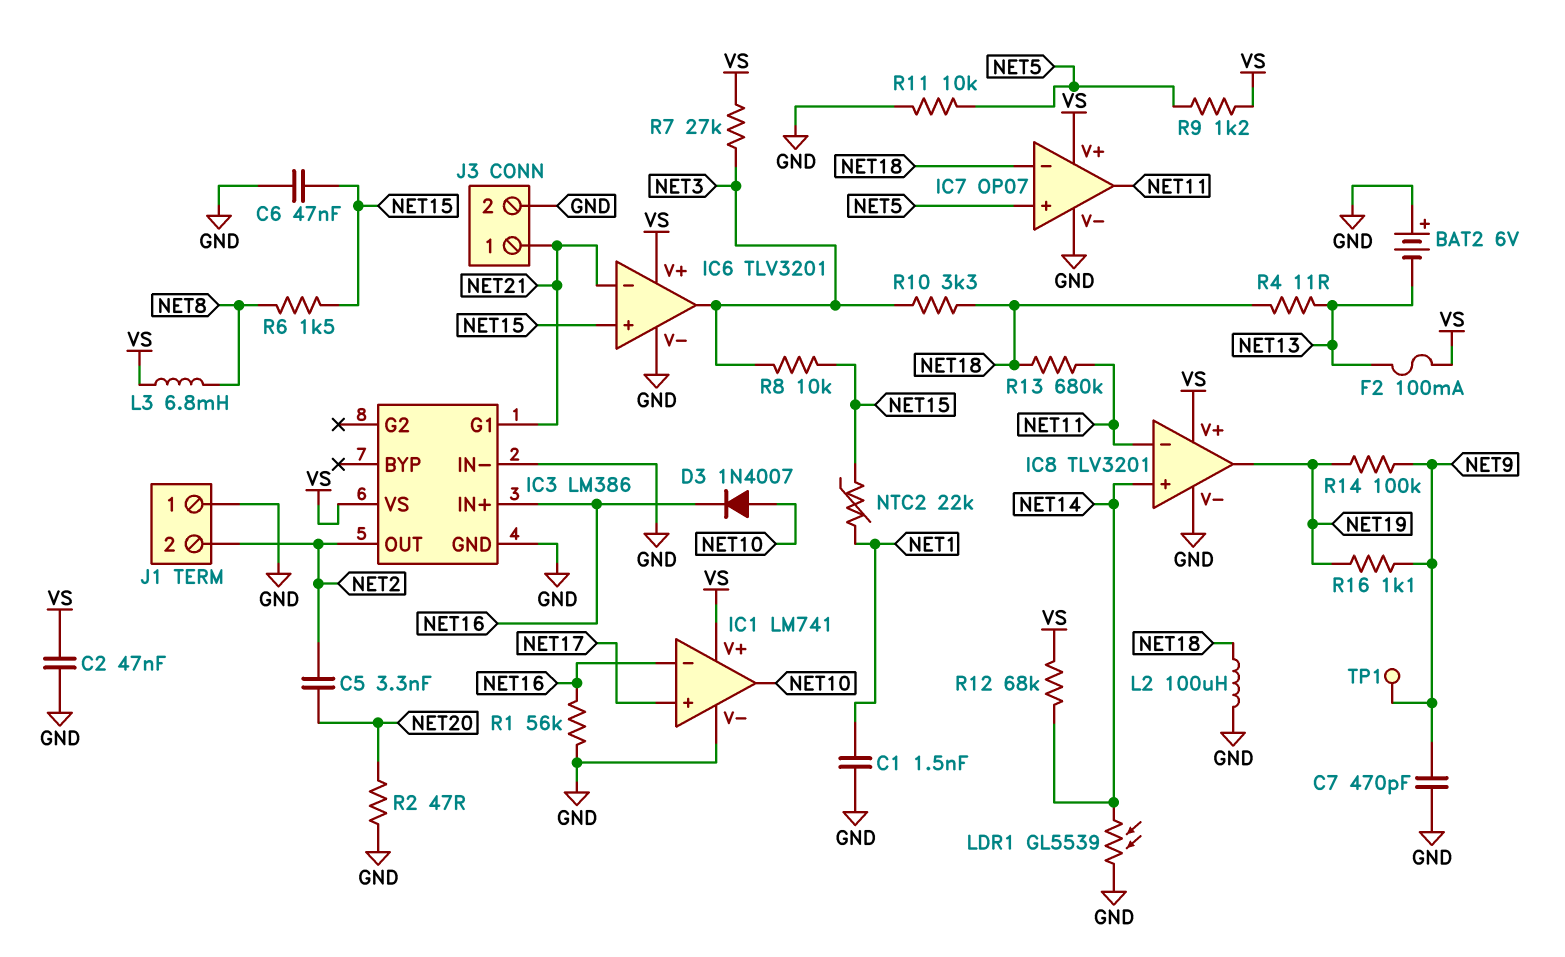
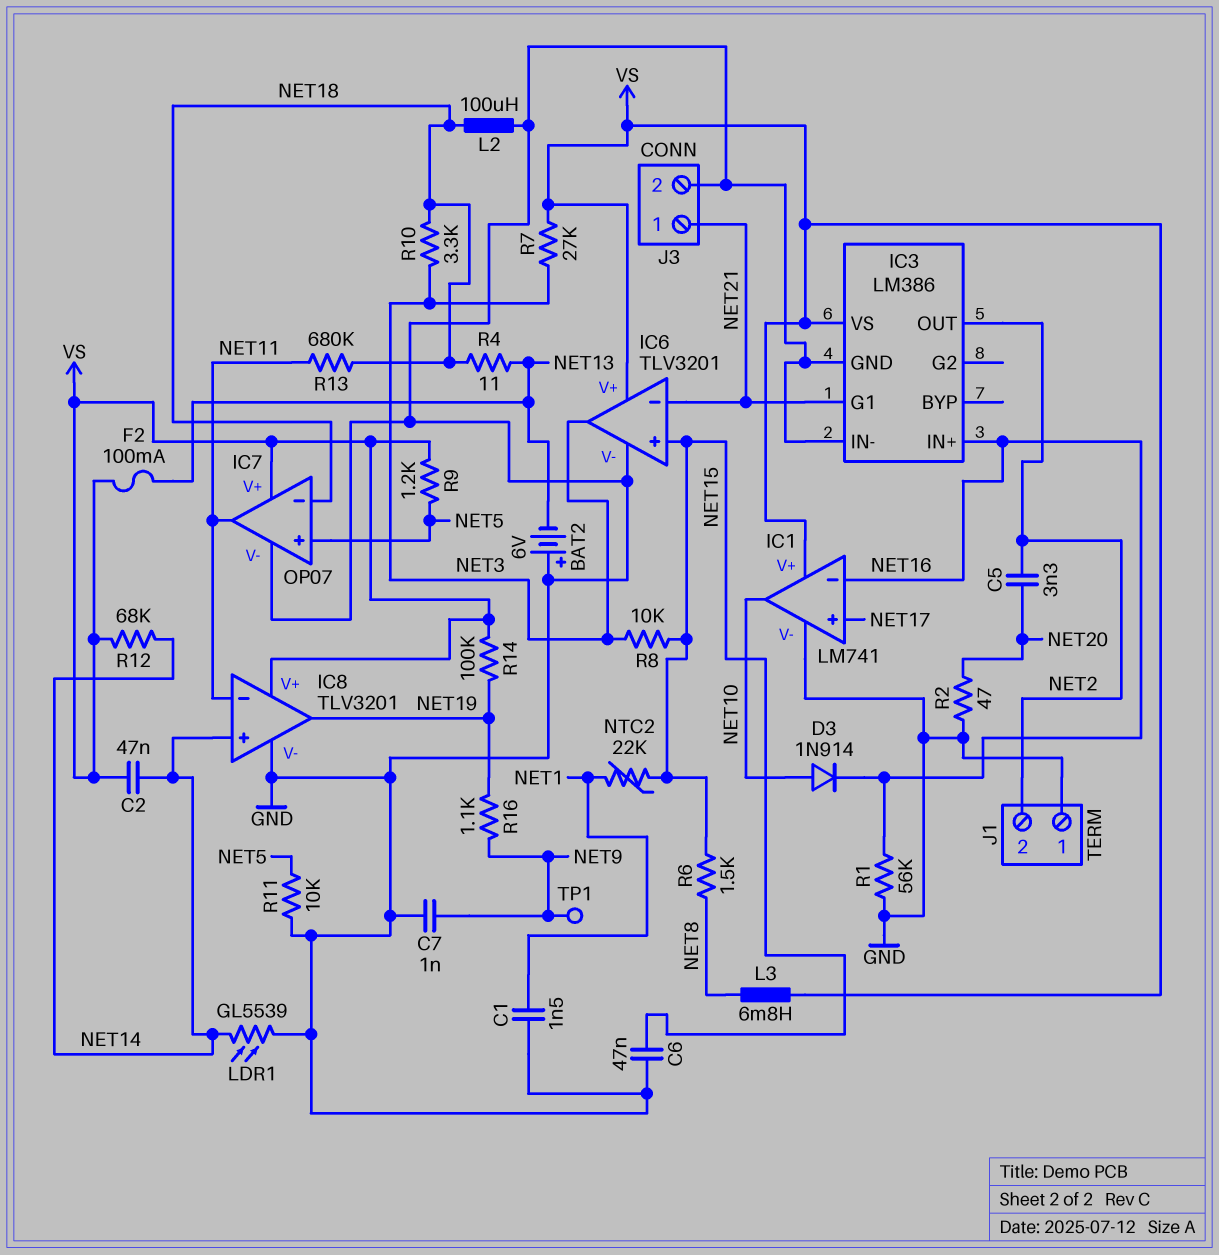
C2: 47nF (GND, VS) -> 47nF (NET14, VS)
C7: 470pF (GND, NET9) -> 1nF (GND, NET9)
D3: diode 1N4007 (A NET10, K NET16) -> diode 1N914 (A NET10, K NET16)
R14: 100k (NET9, NET19) -> 100k (NET19, VS)

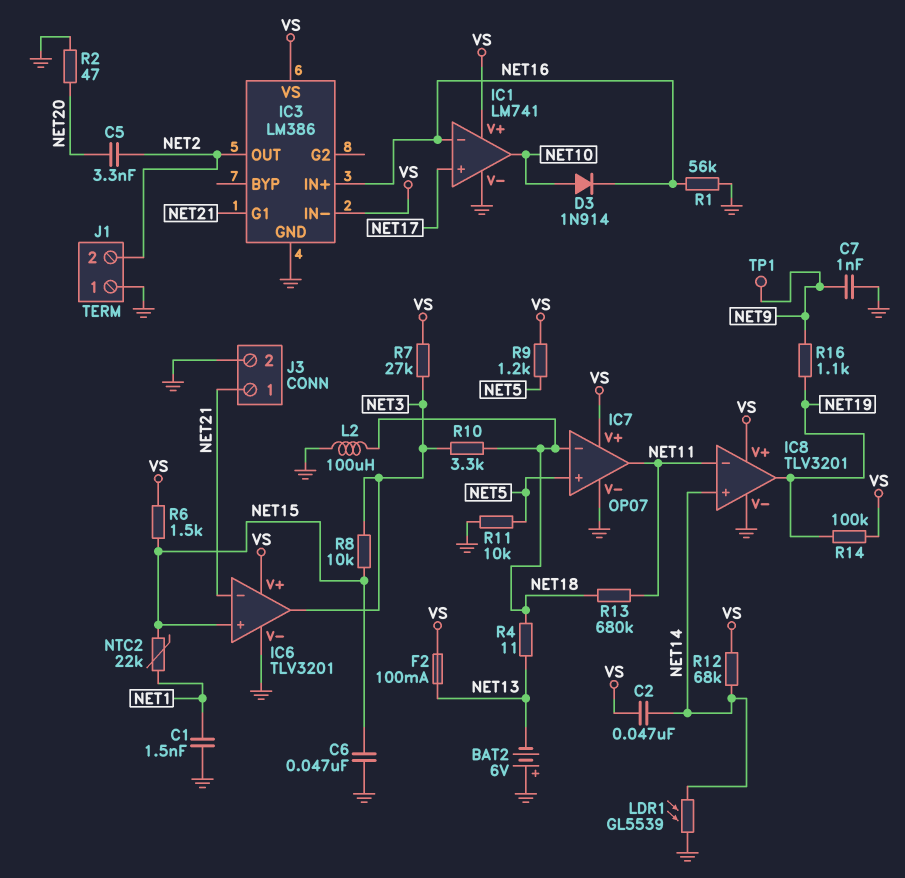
IC3 pin IN-: GND -> VS
L3: 6.8mH (NET8, VS) -> none
R6: 1.5k (NET8, NET15) -> 1.5k (NET15, VS)

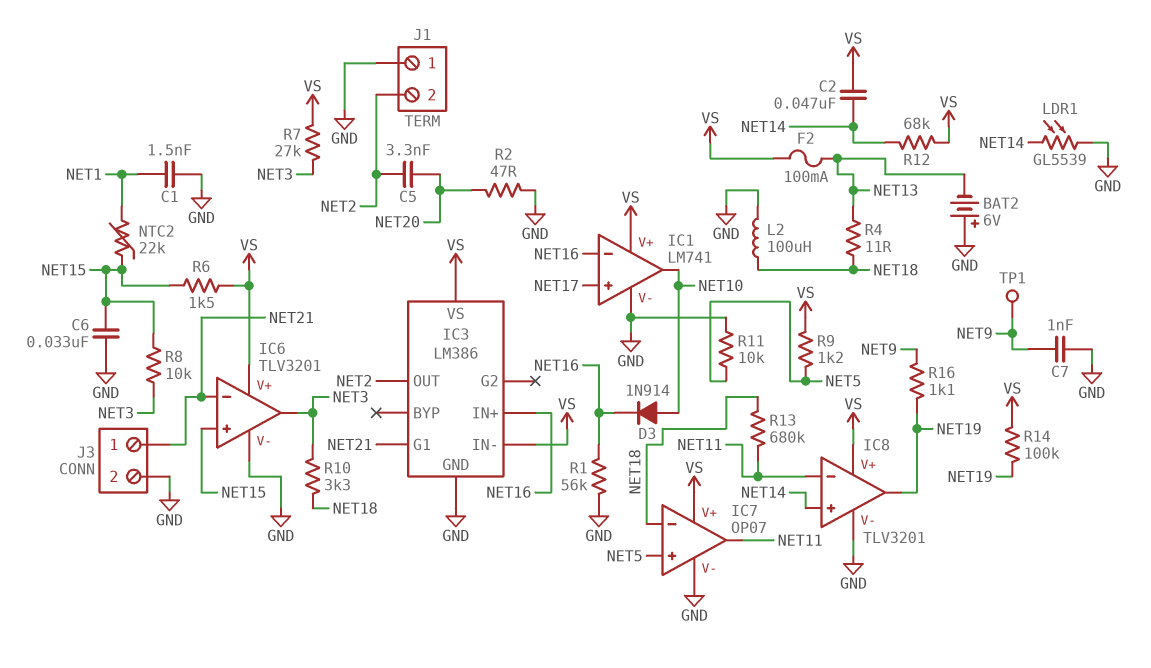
C6: 47nF (GND, NET15) -> 33nF (GND, NET15)

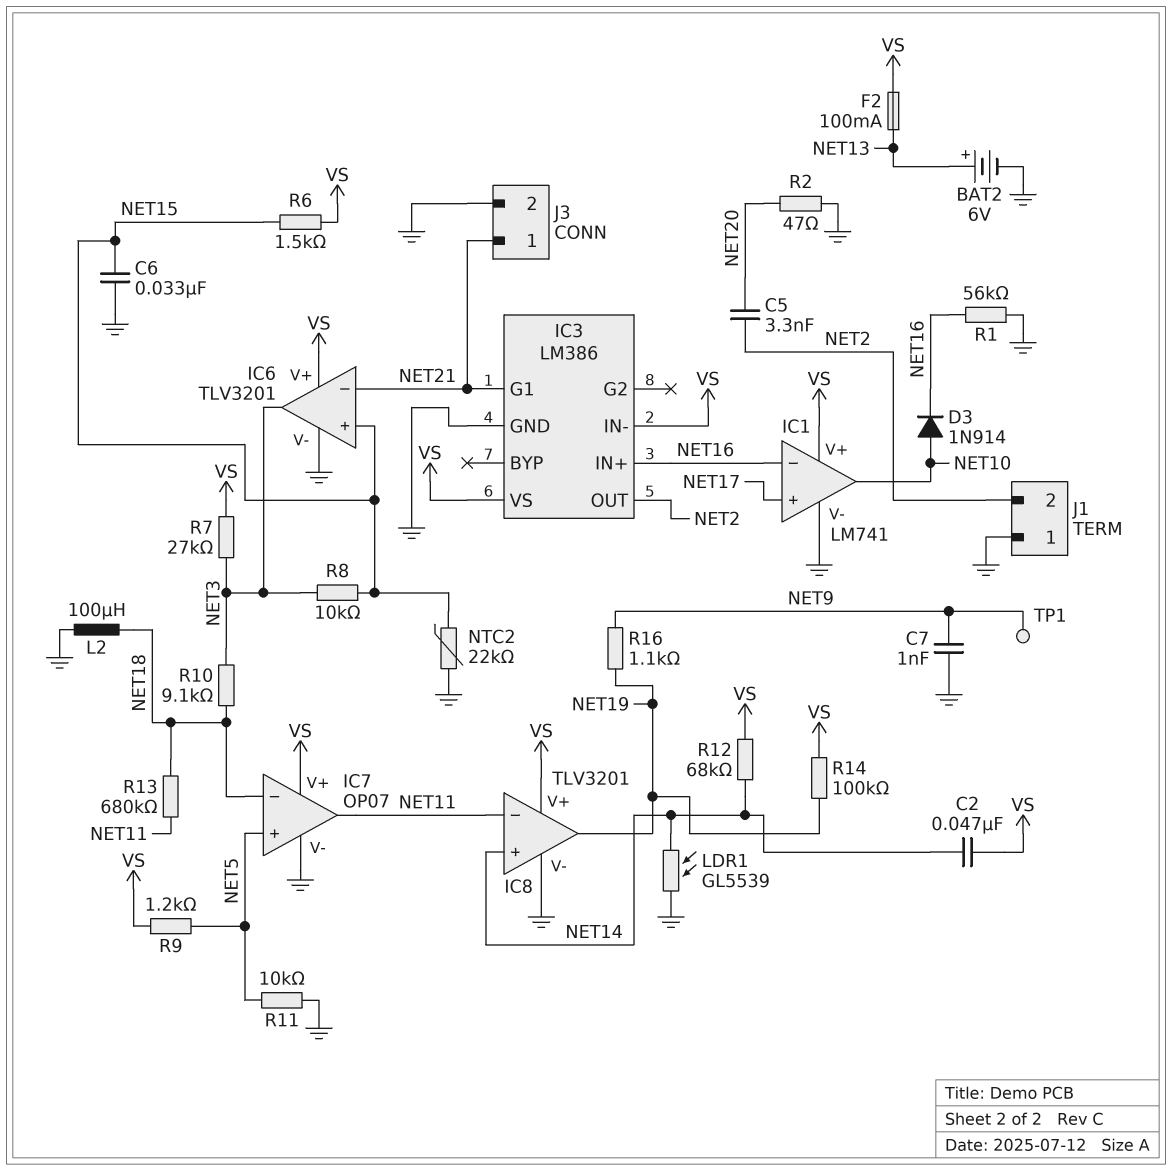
BAT2: 6V (plus GND, minus NET13) -> 6V (plus NET13, minus GND)
C1: 1.5nF (GND, NET1) -> none
NTC2: 22k (NET1, NET15) -> 22k (GND, NET15)
R4: 11 (NET13, NET18) -> none
R10: 3.3k (NET3, NET18) -> 9.1k (NET3, NET18)

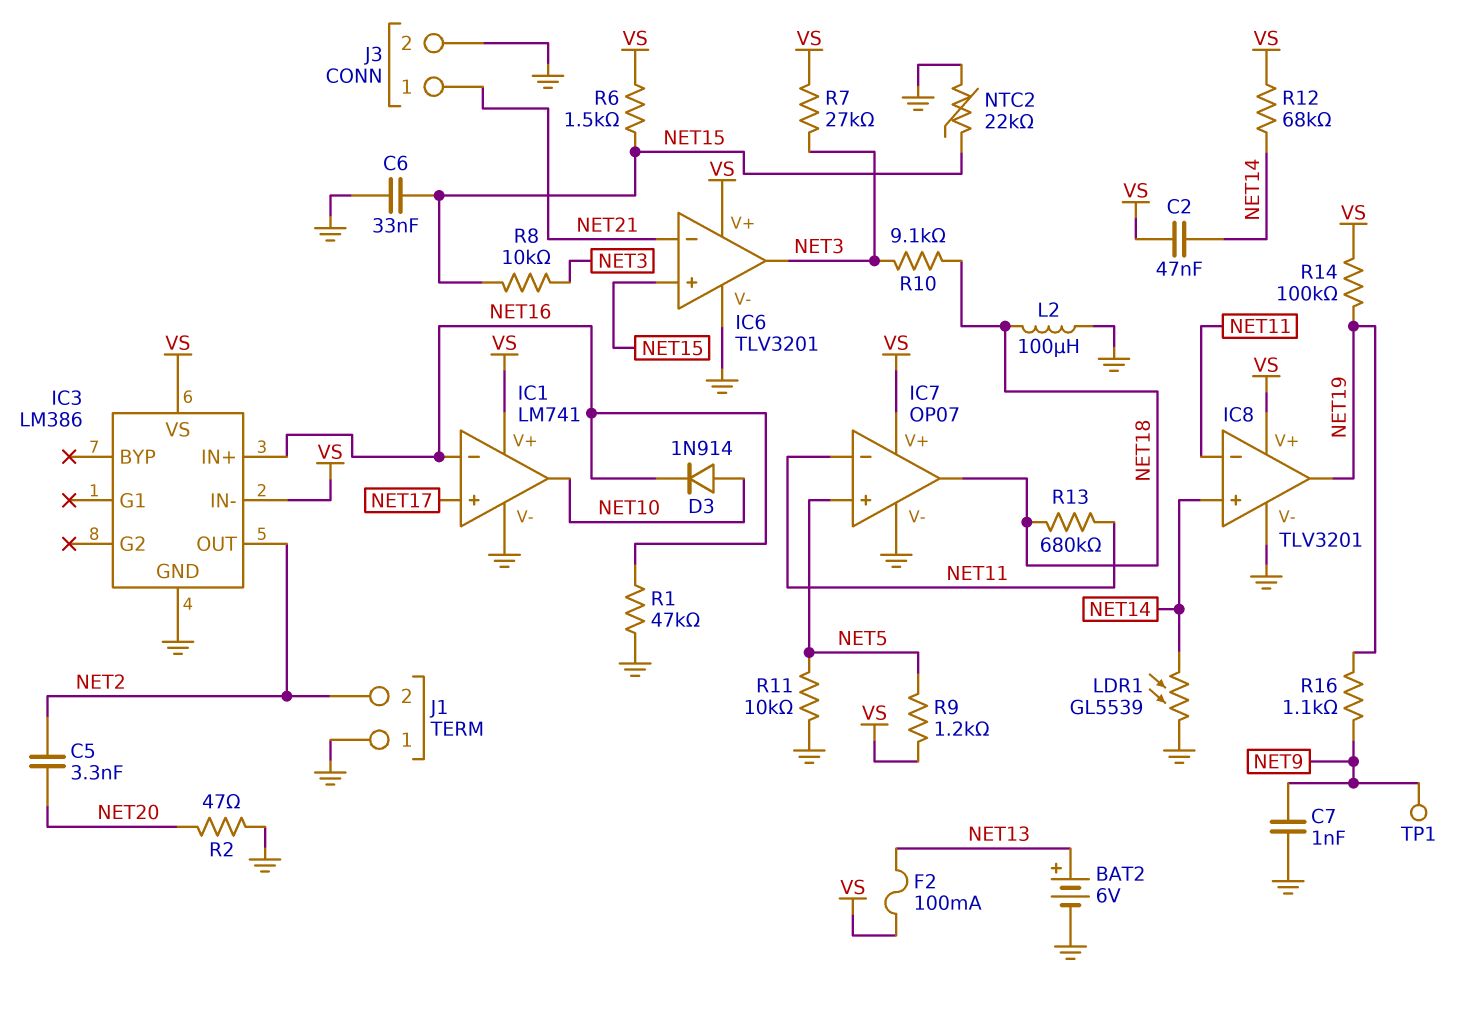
IC3 pin G1: NET21 -> none
IC7 pin in-: NET18 -> NET11
IC7 pin out: NET11 -> NET18
R1: 56k (GND, NET16) -> 47k (GND, NET16)

